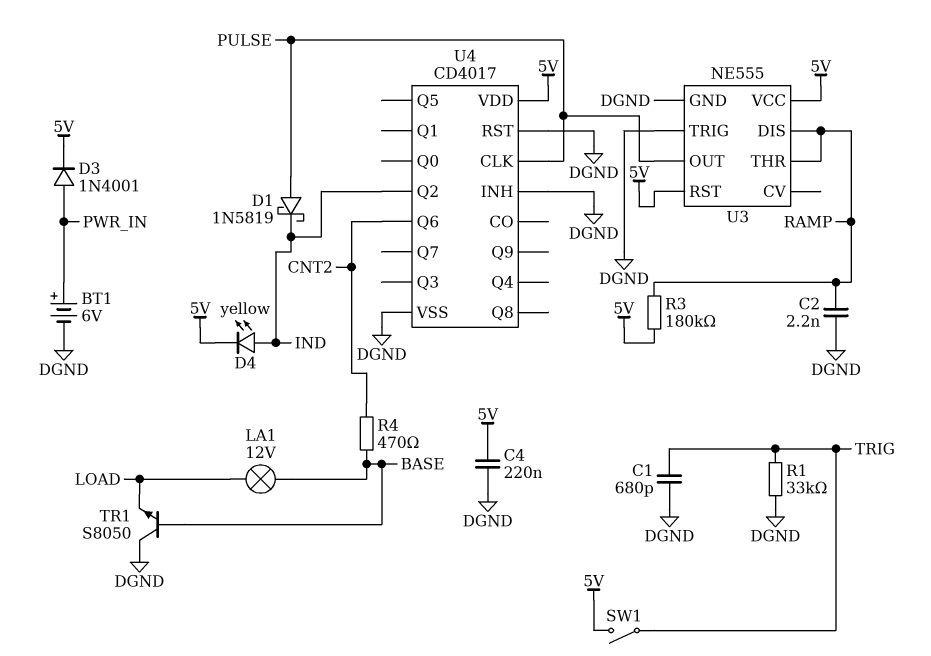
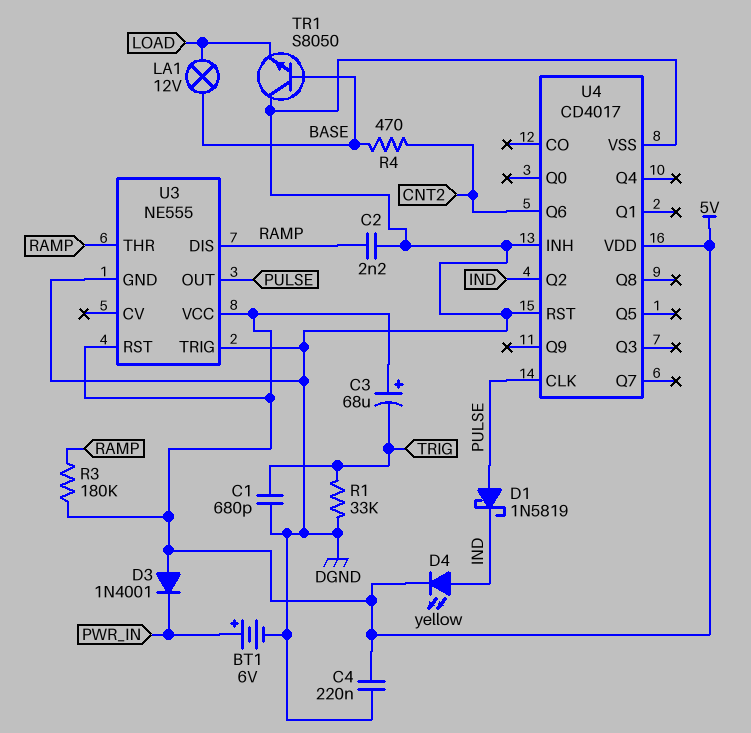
C3: none -> 68uF (plus 5V, minus TRIG)
D3: diode 1N4001 (A PWR_IN, K 5V) -> diode 1N4001 (A 5V, K PWR_IN)
SW1: switch (5V, TRIG) -> none

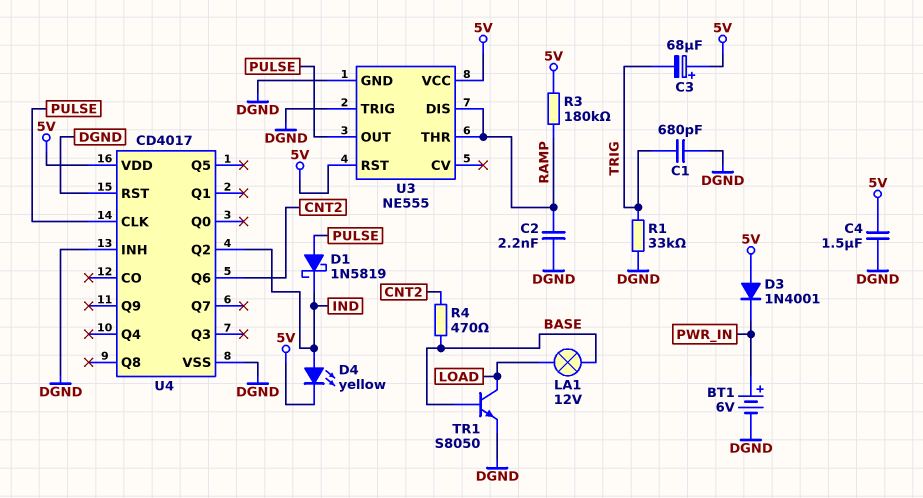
C4: 220nF (5V, DGND) -> 1.5uF (5V, DGND)
TR1: NPN S8050 (B BASE, C DGND, E LOAD) -> NPN S8050 (B BASE, C LOAD, E DGND)

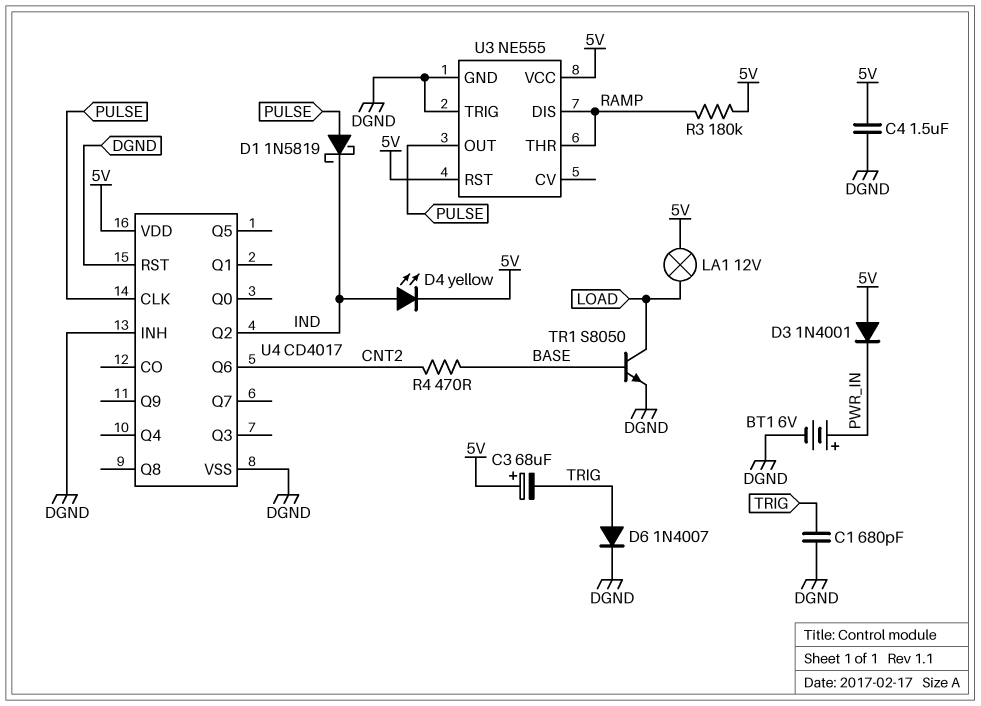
C2: 2.2nF (DGND, RAMP) -> none
D6: none -> diode 1N4007 (A TRIG, K DGND)
LA1: lamp 12V (BASE, LOAD) -> lamp 12V (5V, LOAD)
R1: 33k (DGND, TRIG) -> none

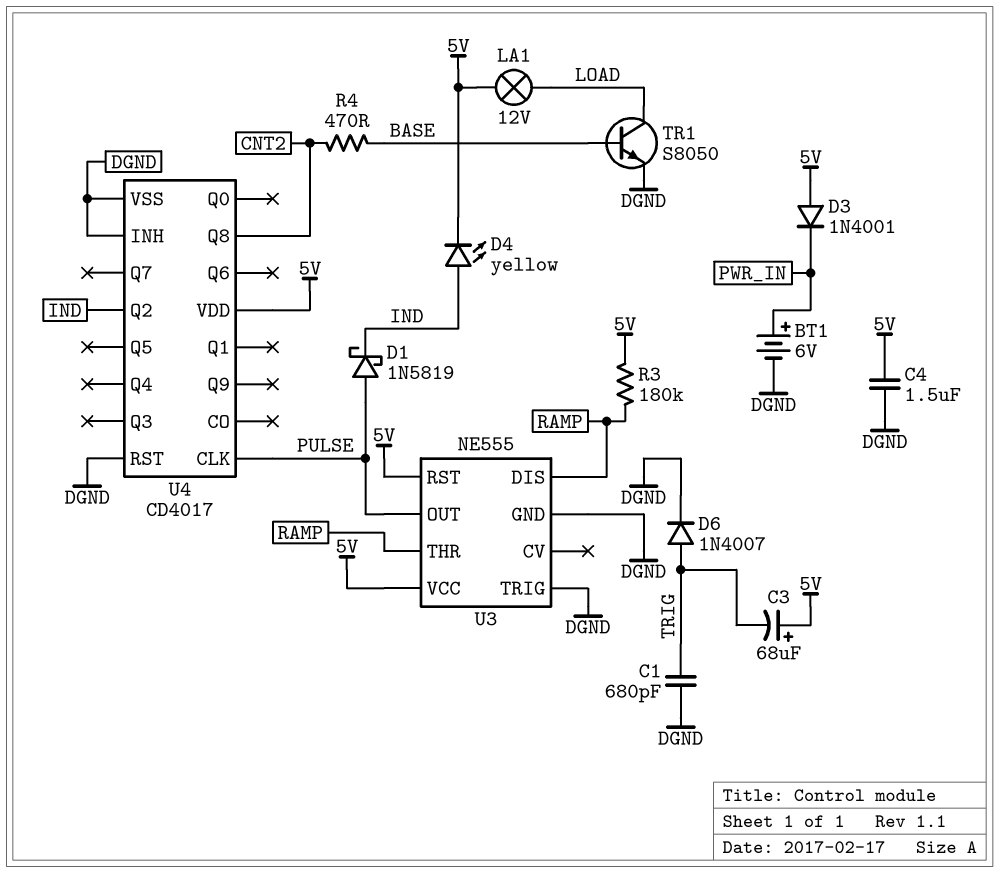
U4 pin Q6: CNT2 -> none
U4 pin Q8: none -> CNT2

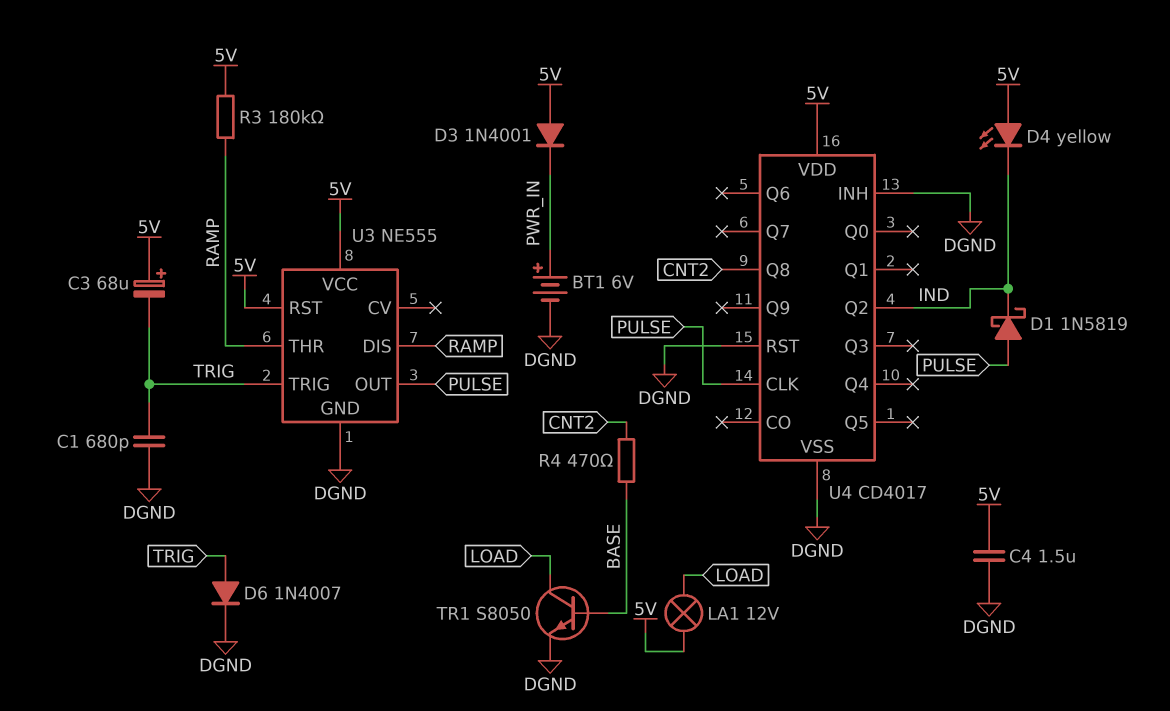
D4: LED yellow (A IND, K 5V) -> LED yellow (A 5V, K IND)
U3 pin TRIG: DGND -> TRIG

